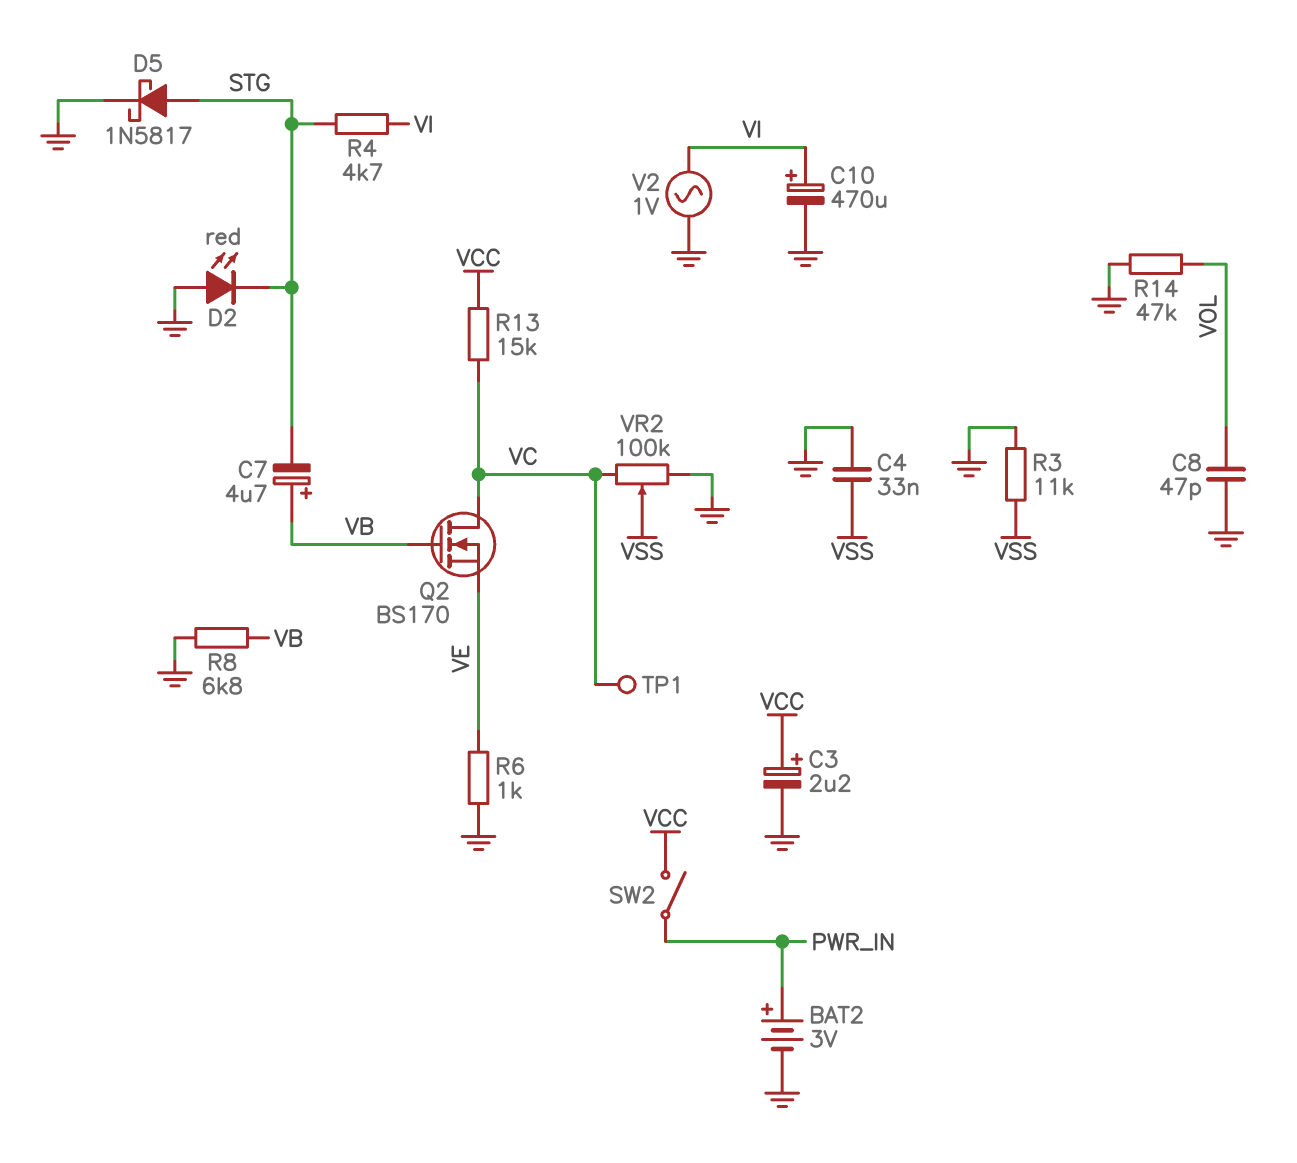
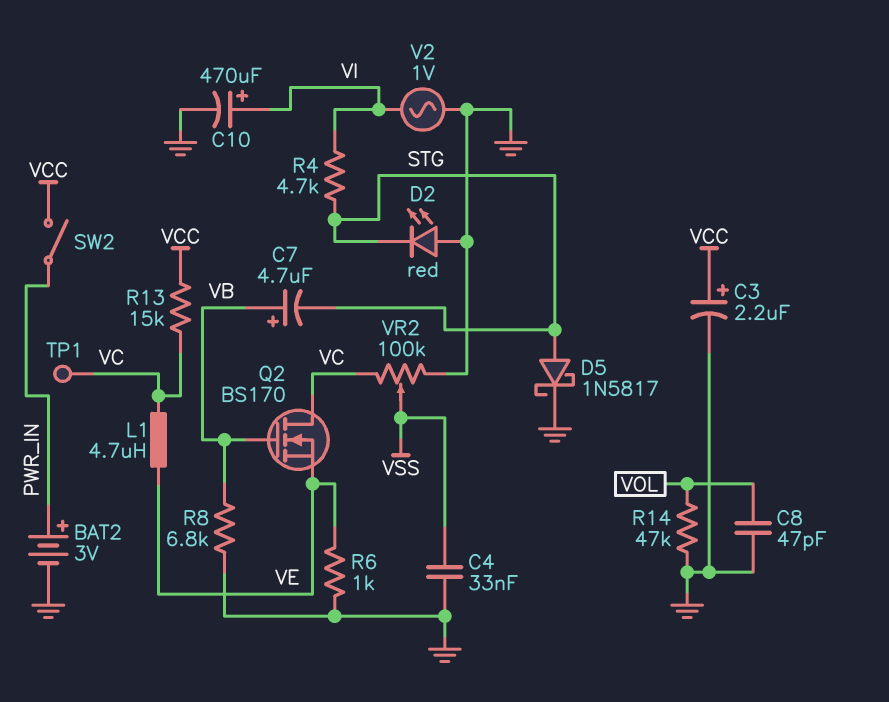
L1: none -> 4.7uH (VC, VE)
R3: 11k (GND, VSS) -> none

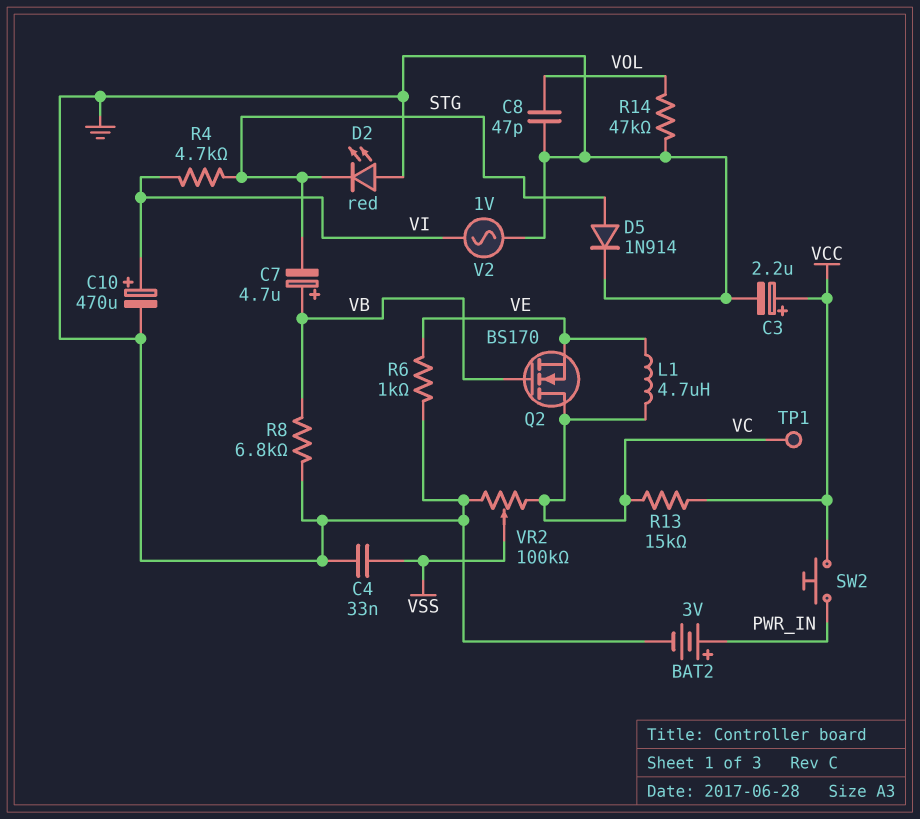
D5: schottky 1N5817 (A STG, K GND) -> diode 1N914 (A STG, K GND)
SW2: switch (PWR_IN, VCC) -> button (PWR_IN, VCC)

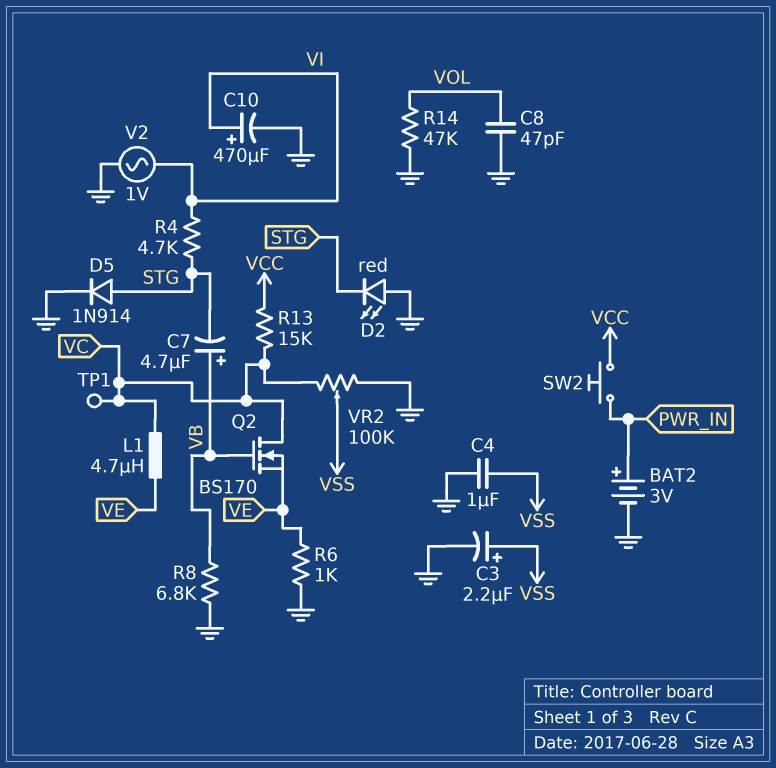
C3: 2.2uF (plus VCC, minus GND) -> 2.2uF (plus VSS, minus GND)
C4: 33nF (GND, VSS) -> 1uF (GND, VSS)

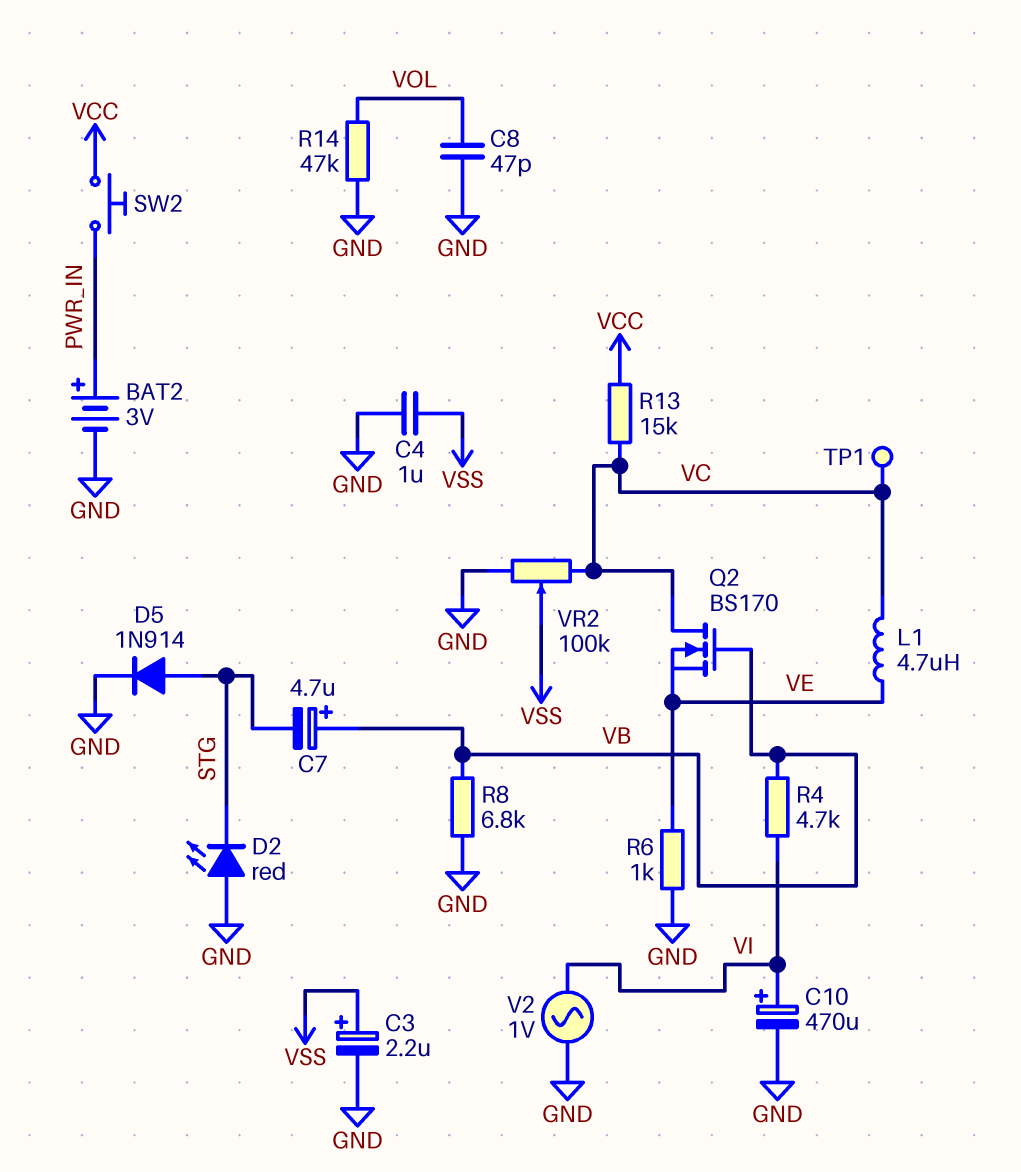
R4: 4.7k (STG, VI) -> 4.7k (VB, VI)

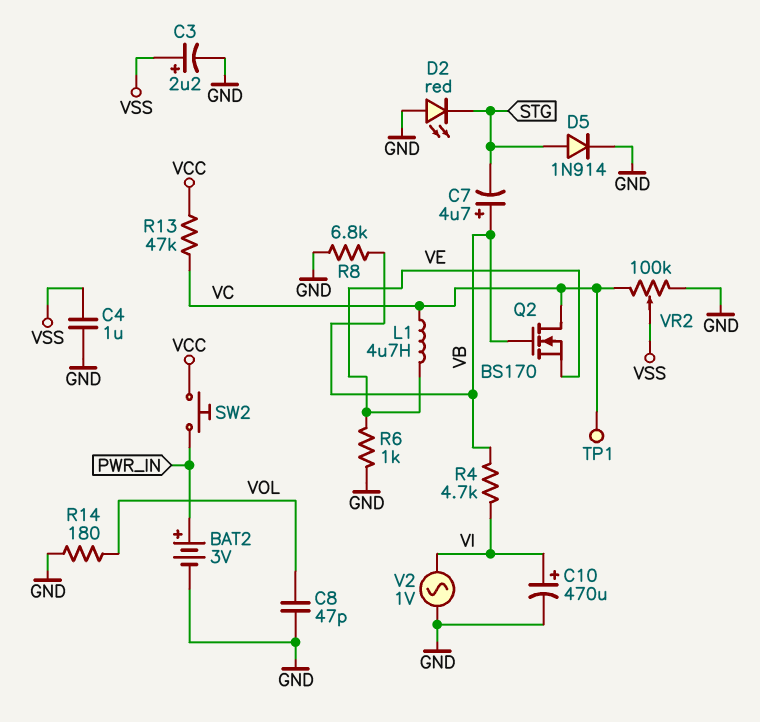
R13: 15k (VC, VCC) -> 47k (VC, VCC)
R14: 47k (GND, VOL) -> 180 (GND, VOL)

